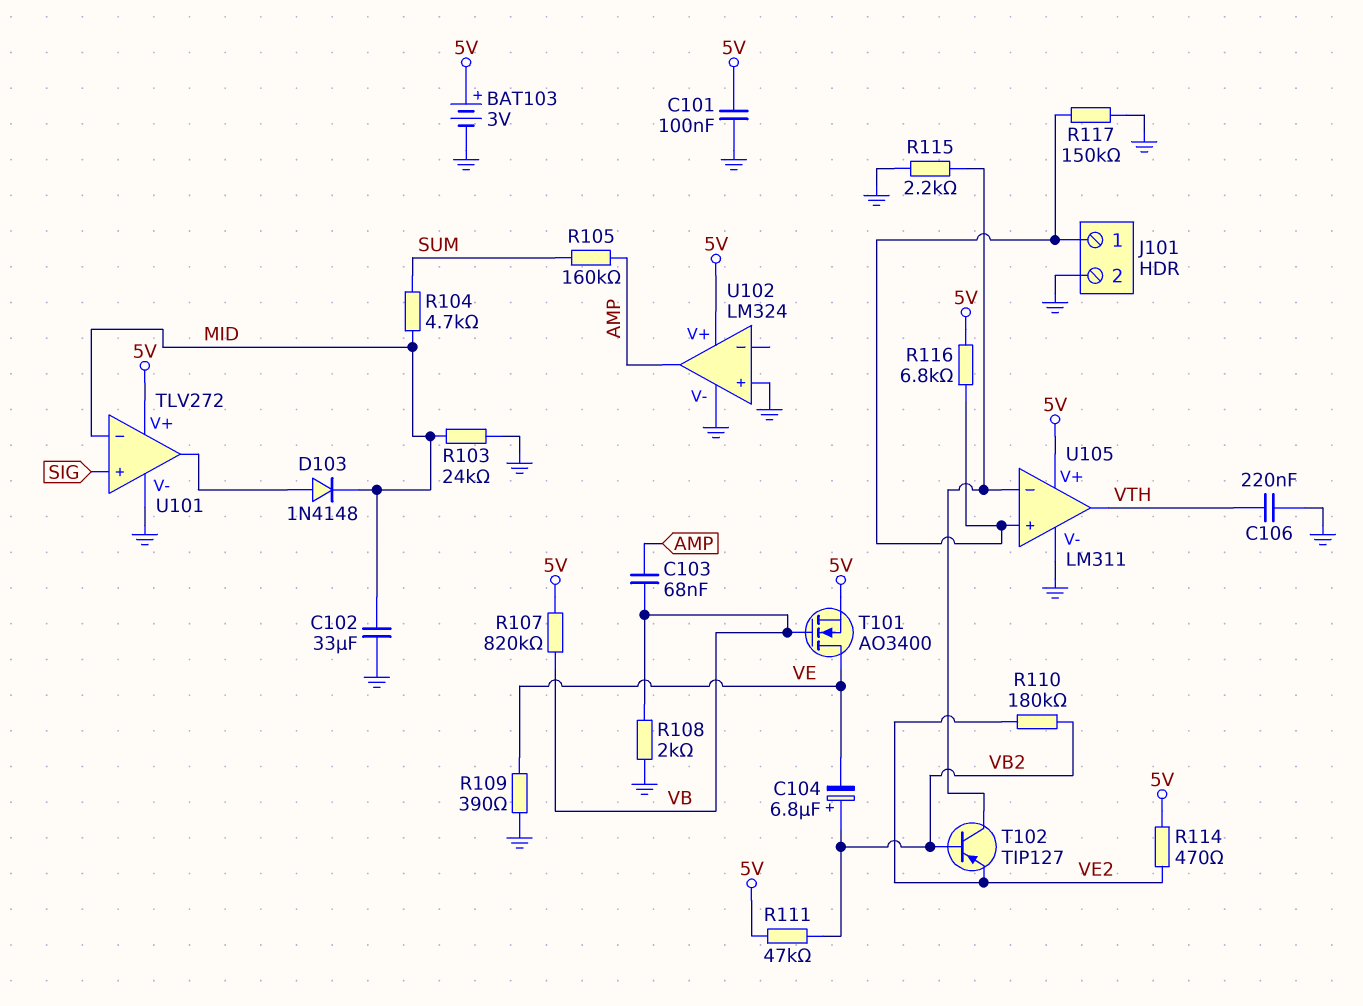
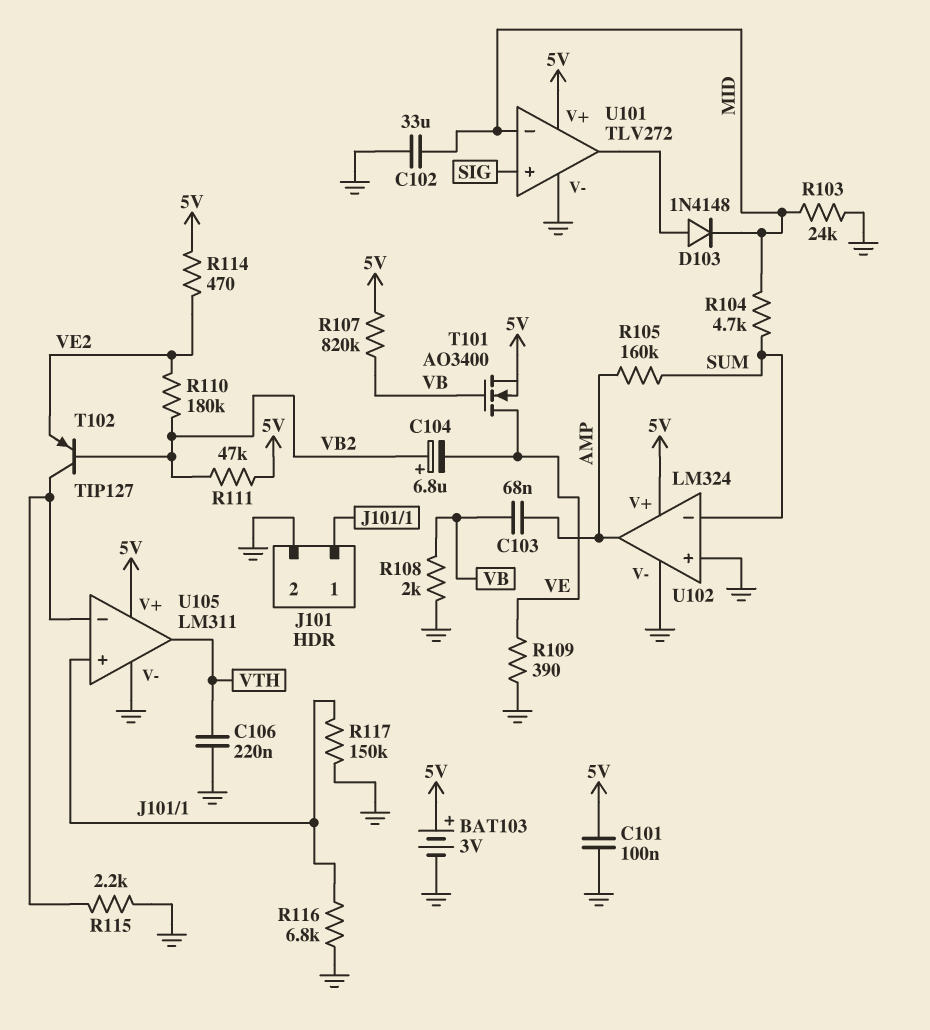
R116: 6.8k (5V, J101/1) -> 6.8k (GND, J101/1)
U102 pin in-: none -> SUM

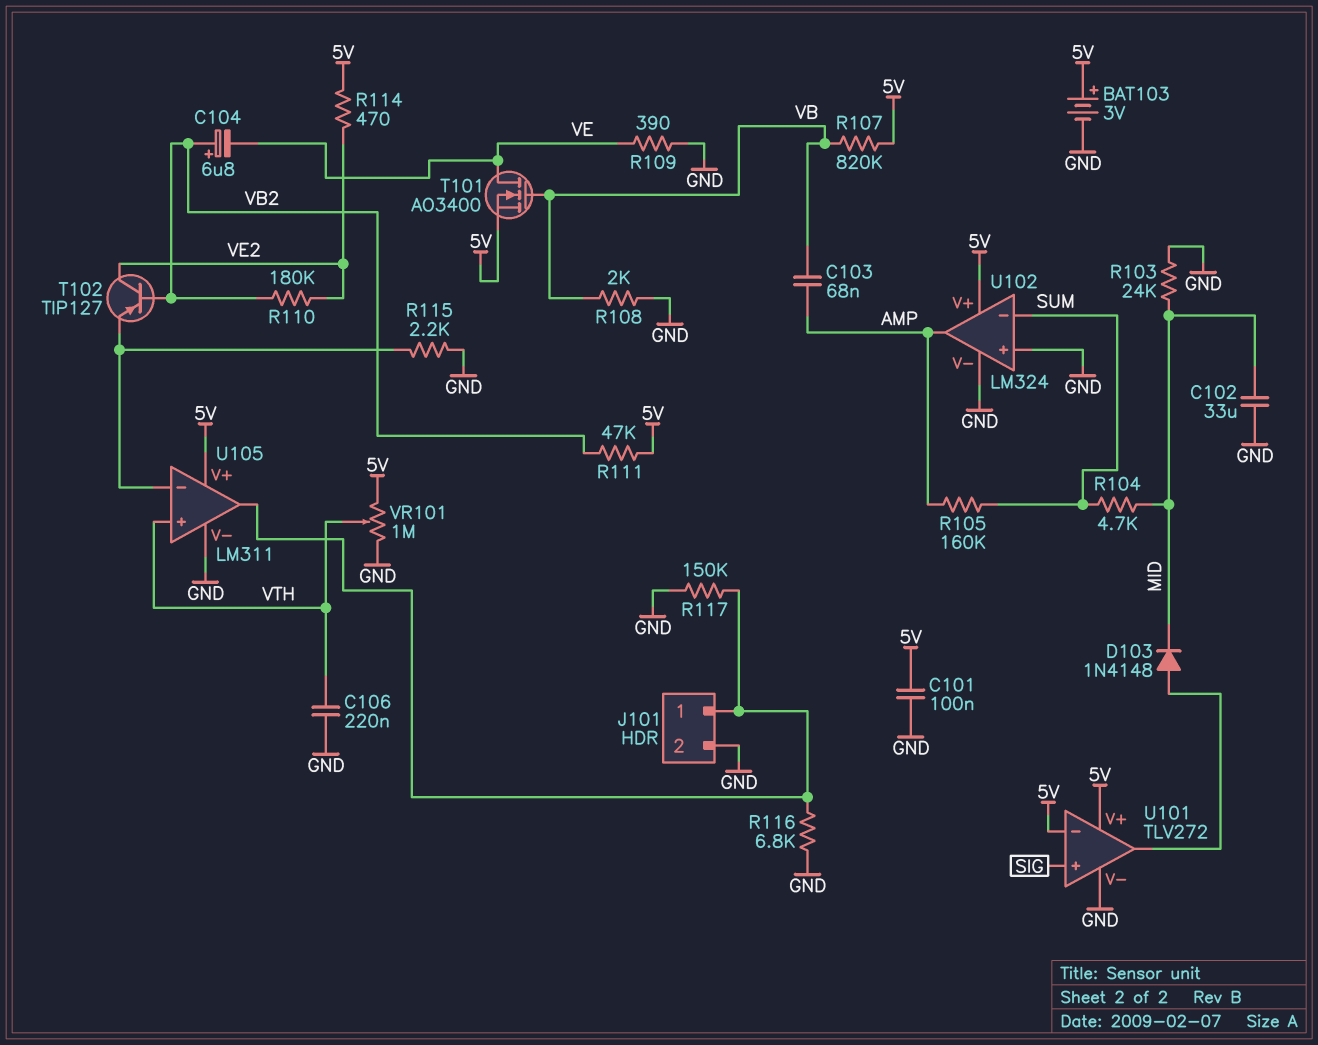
T102: PNP TIP127 (B VB2, C U105/in-, E VE2) -> PNP TIP127 (B VB2, C VE2, E U105/in-)
U101 pin in-: MID -> 5V
U105 pin in+: J101/1 -> VTH
U105 pin out: VTH -> J101/1
VR101: none -> 1M (5V, GND, wiper VTH)

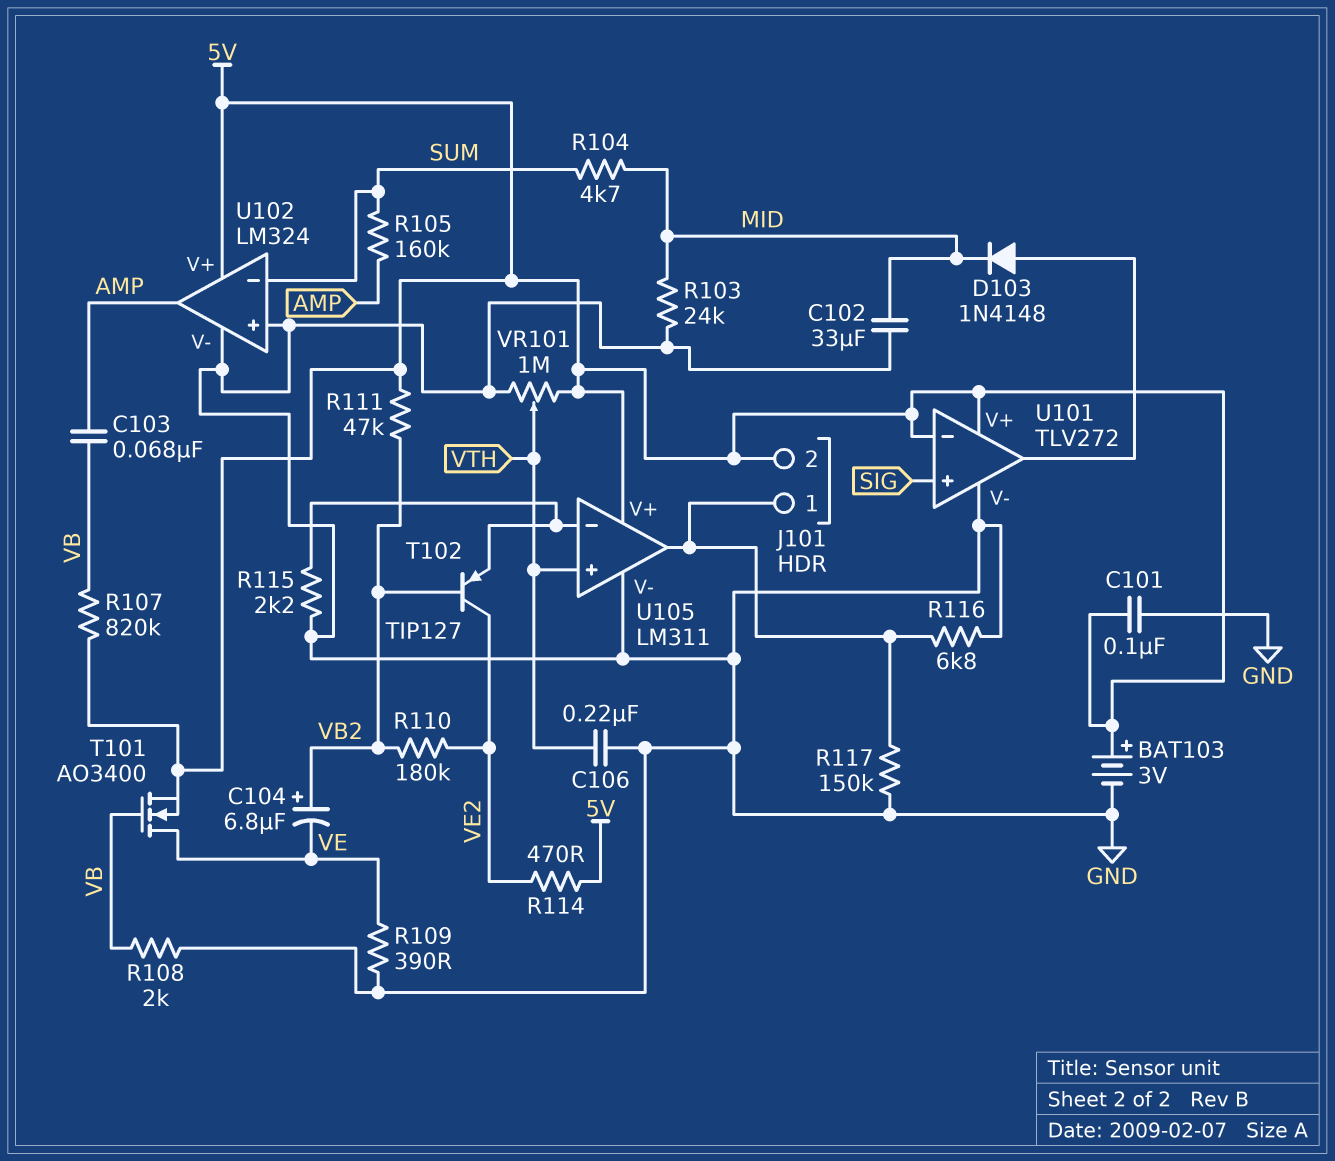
J101 pin 2: GND -> 5V

